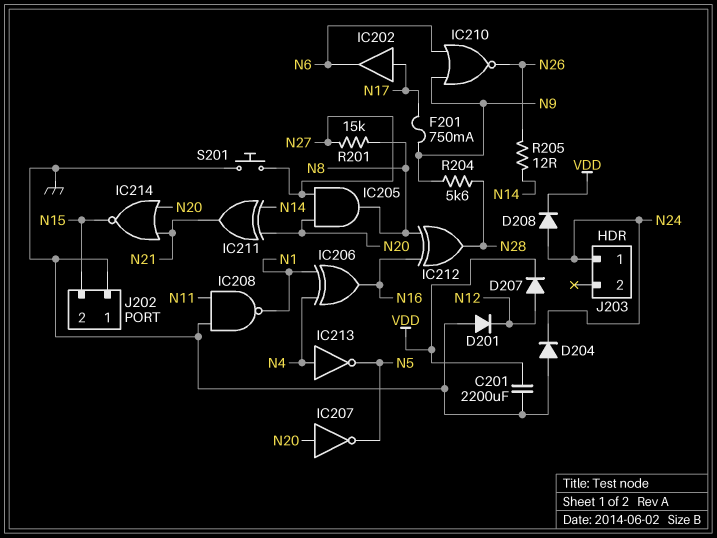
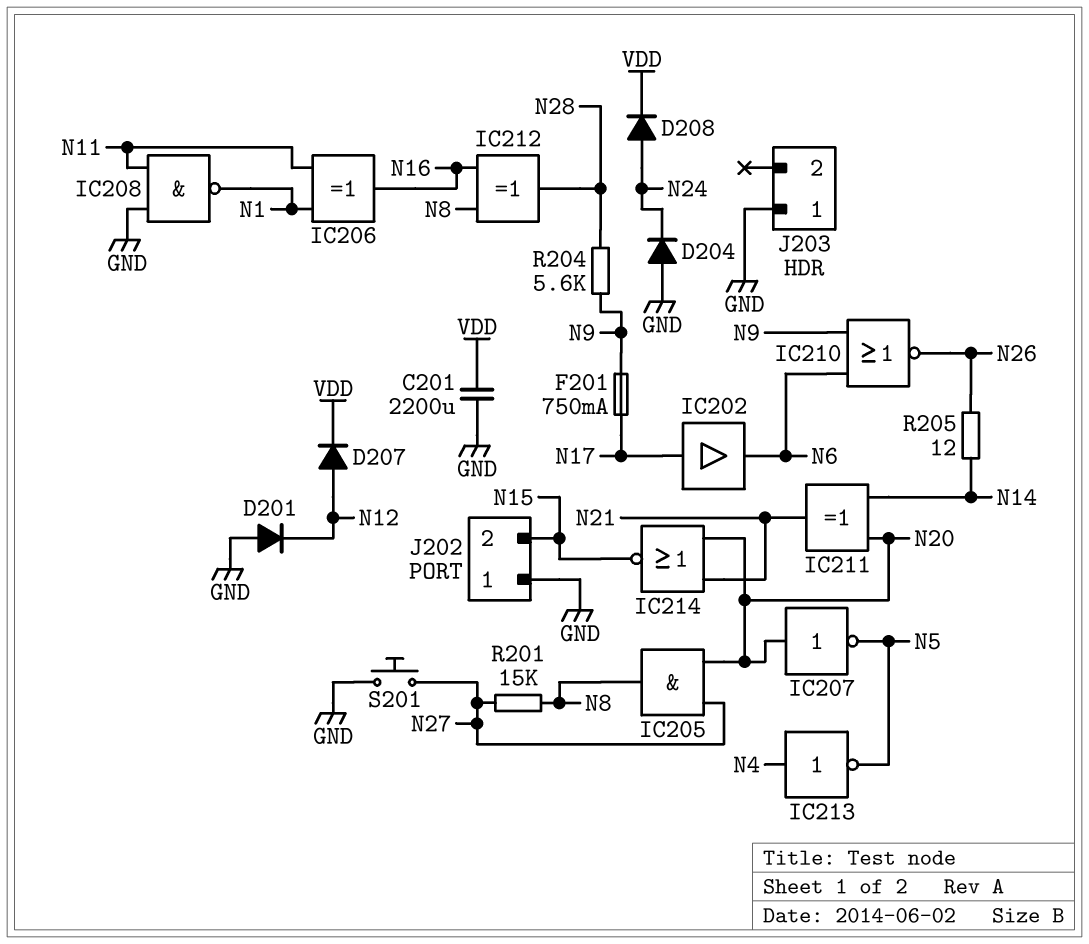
IC206: XOR (in N1, in N4, out N16) -> XOR (in N1, in N11, out N16)
J203 pin 1: N24 -> GND

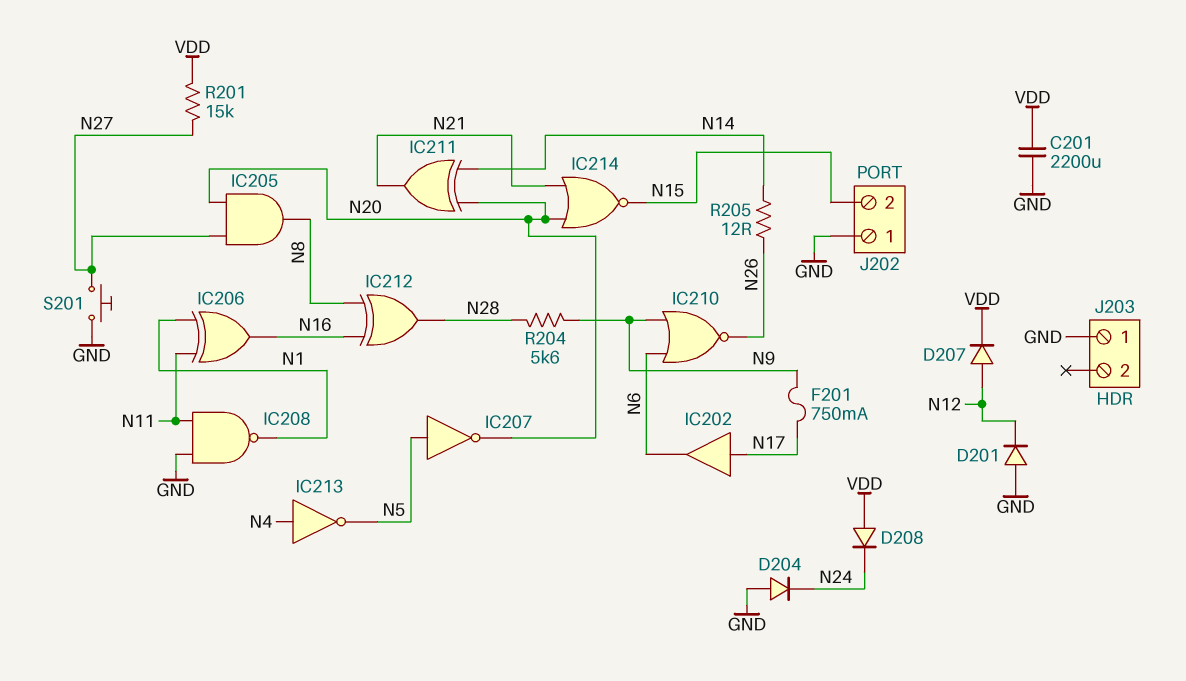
D208: diode (A N24, K VDD) -> diode (A VDD, K N24)
IC207: NOT (in N20, out N5) -> NOT (in N5, out N20)
R201: 15k (N8, N27) -> 15k (N27, VDD)

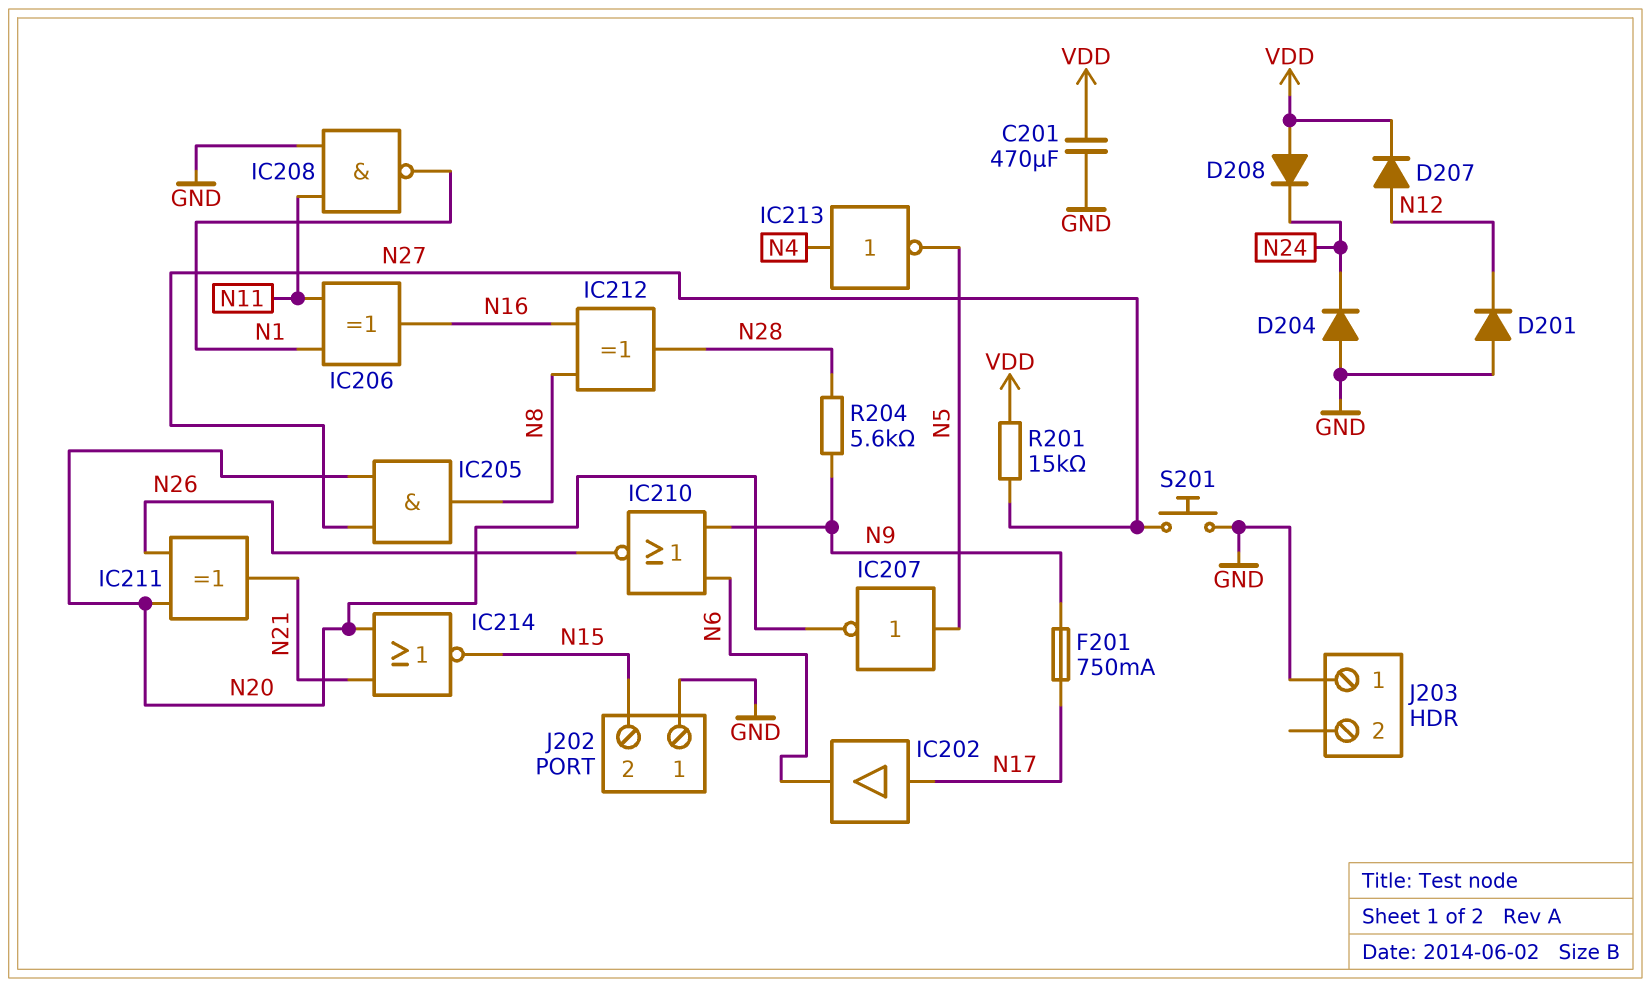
C201: 2200uF (GND, VDD) -> 470uF (GND, VDD)
IC211: XOR (in N14, in N20, out N21) -> XOR (in N20, in N26, out N21)
R205: 12 (N14, N26) -> none

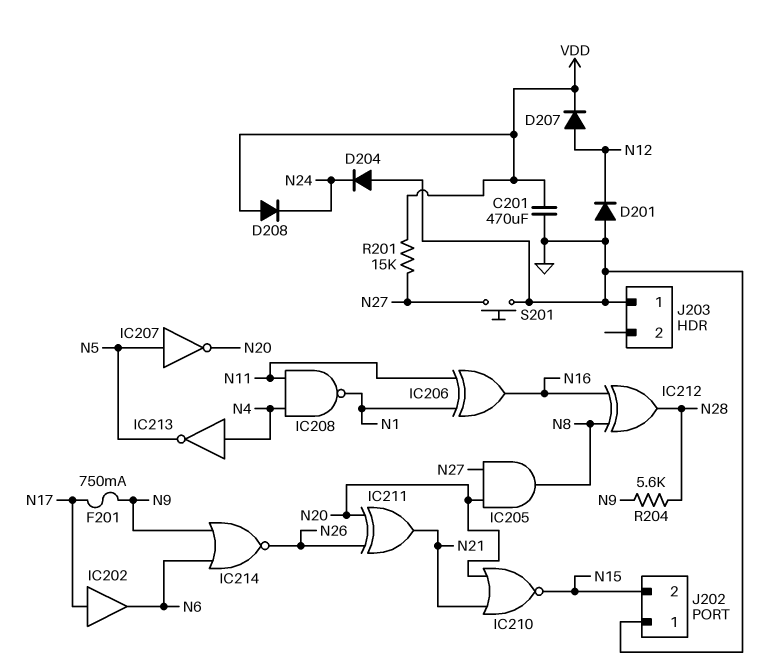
IC208: NAND (in GND, in N11, out N1) -> NAND (in N4, in N11, out N1)
IC210: NOR (in N6, in N9, out N26) -> NOR (in N20, in N21, out N15)
IC214: NOR (in N20, in N21, out N15) -> NOR (in N6, in N9, out N26)

